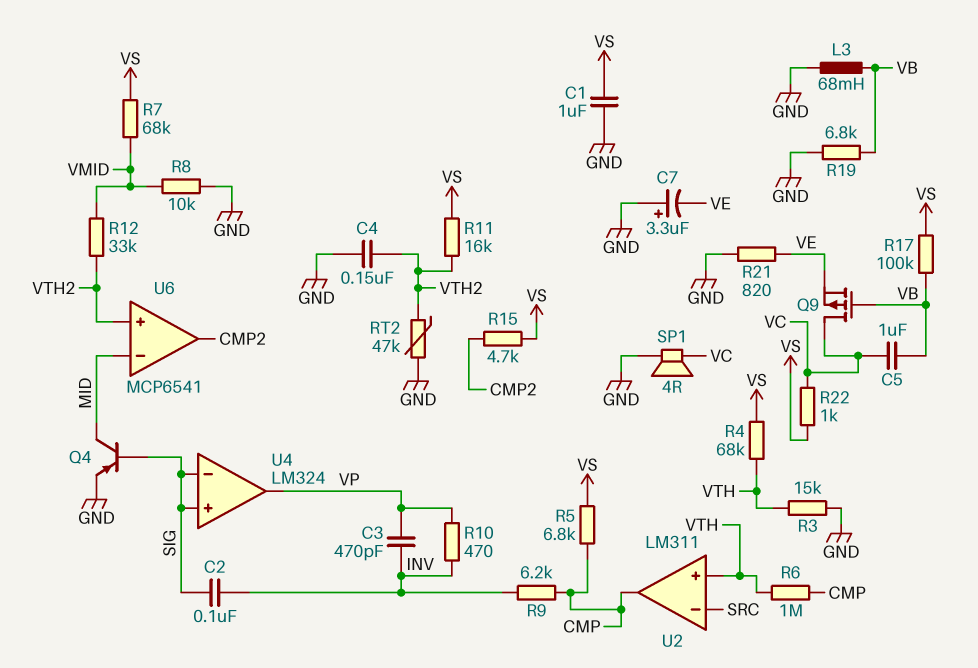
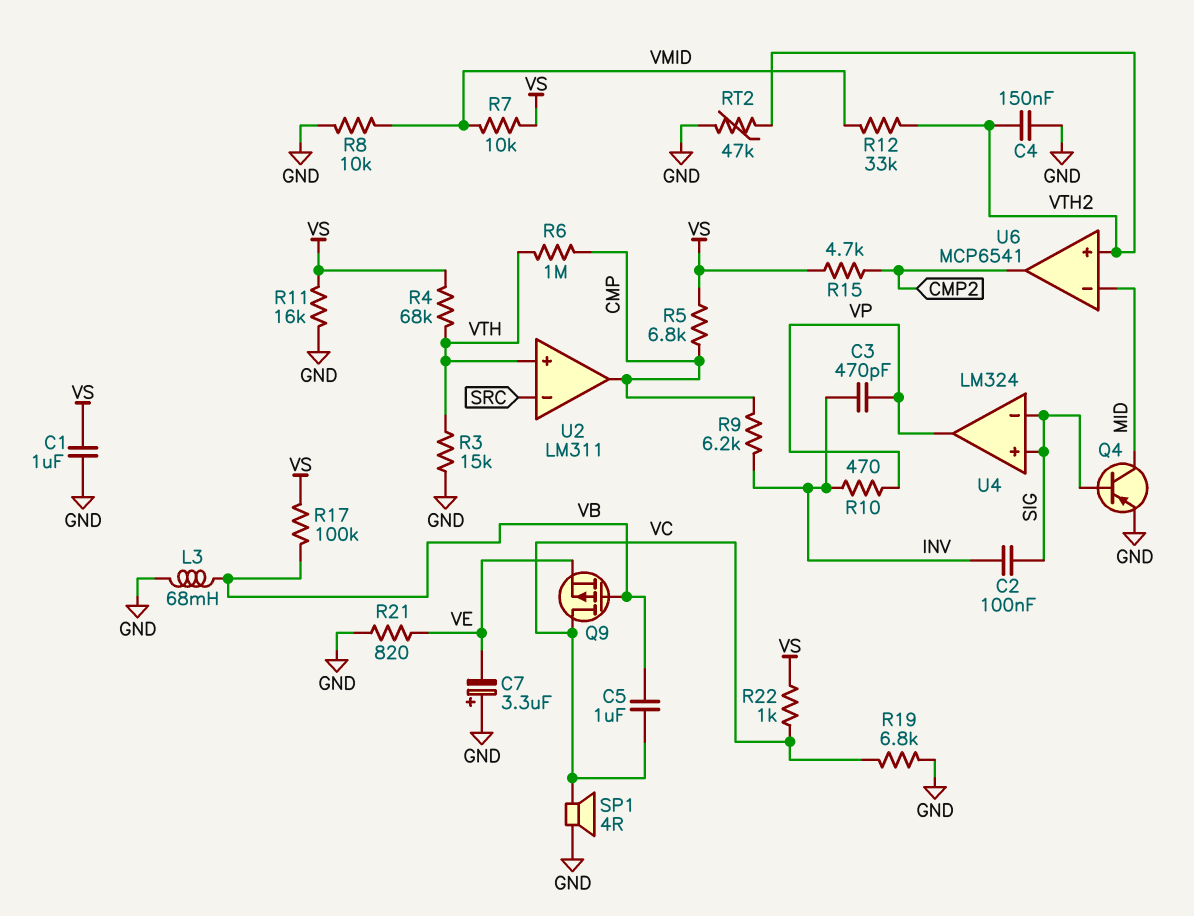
R7: 68k (VMID, VS) -> 10k (VMID, VS)
R11: 16k (VS, VTH2) -> 16k (GND, VS)
R19: 6.8k (GND, VB) -> 6.8k (GND, VC)

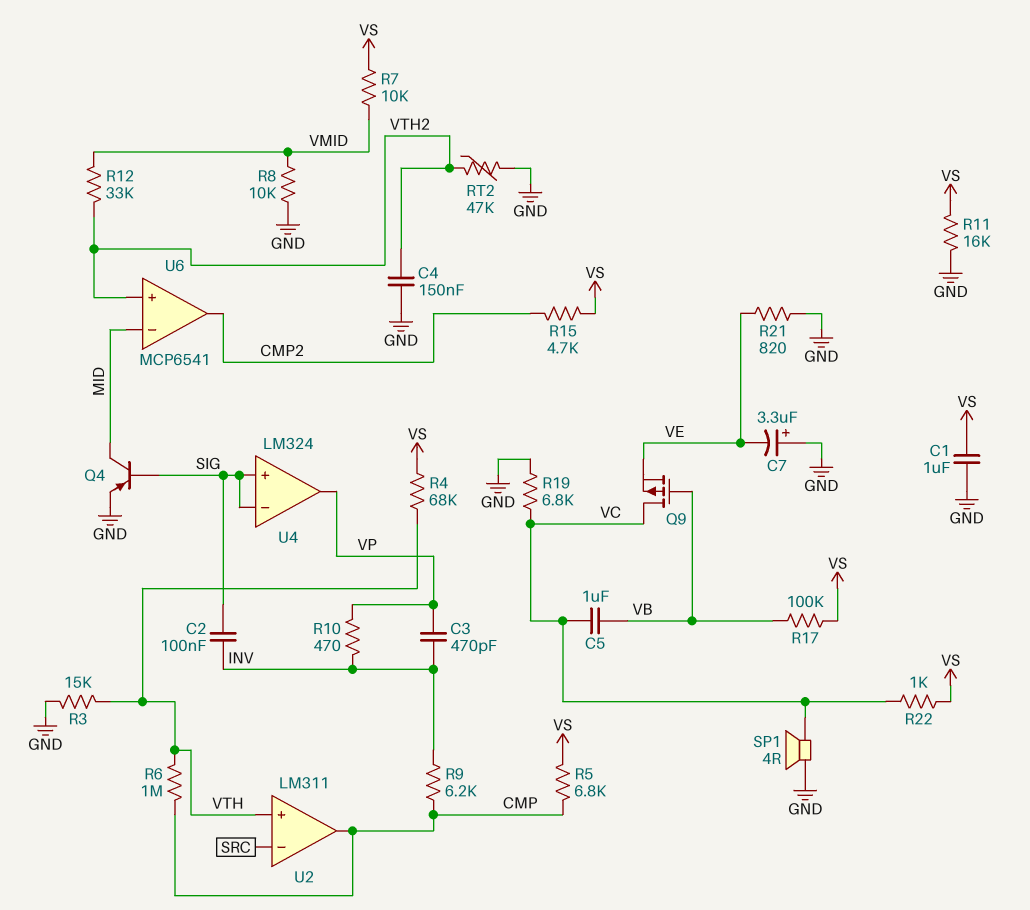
L3: 68mH (GND, VB) -> none

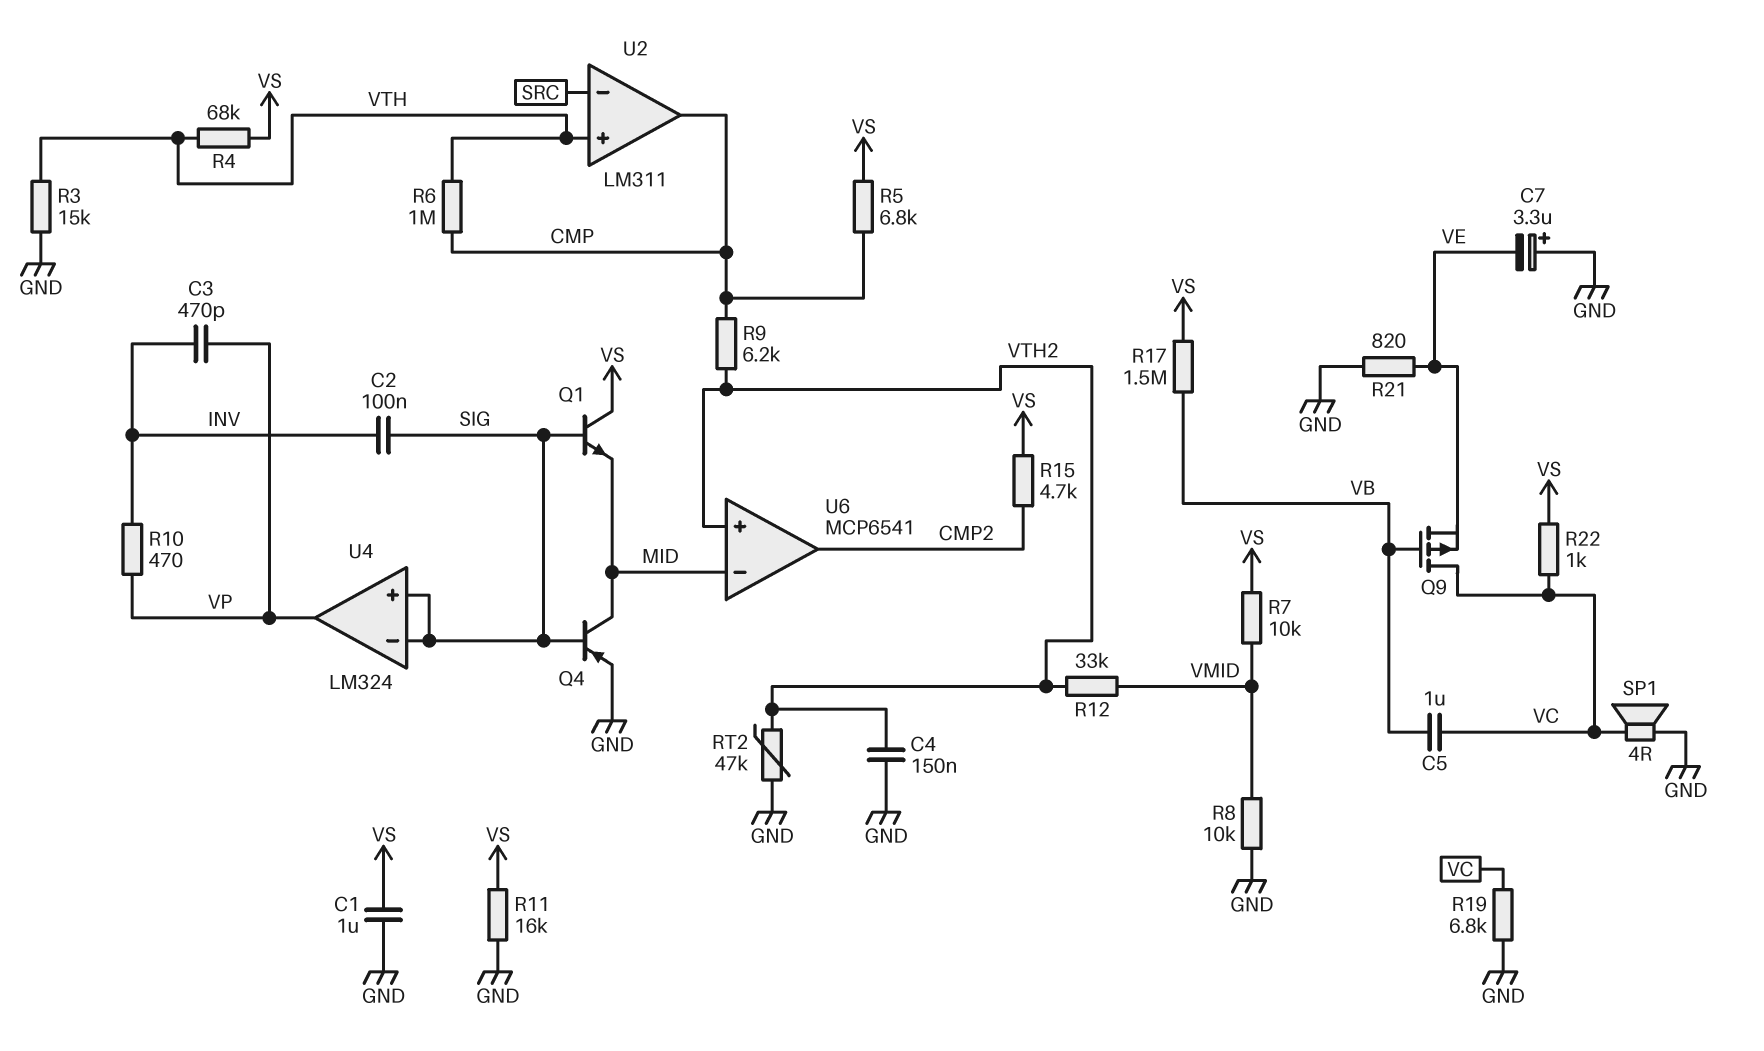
Q1: none -> NPN (B SIG, C VS, E MID)
R9: 6.2k (CMP, INV) -> 6.2k (CMP, VTH2)
R17: 100k (VB, VS) -> 1.5M (VB, VS)

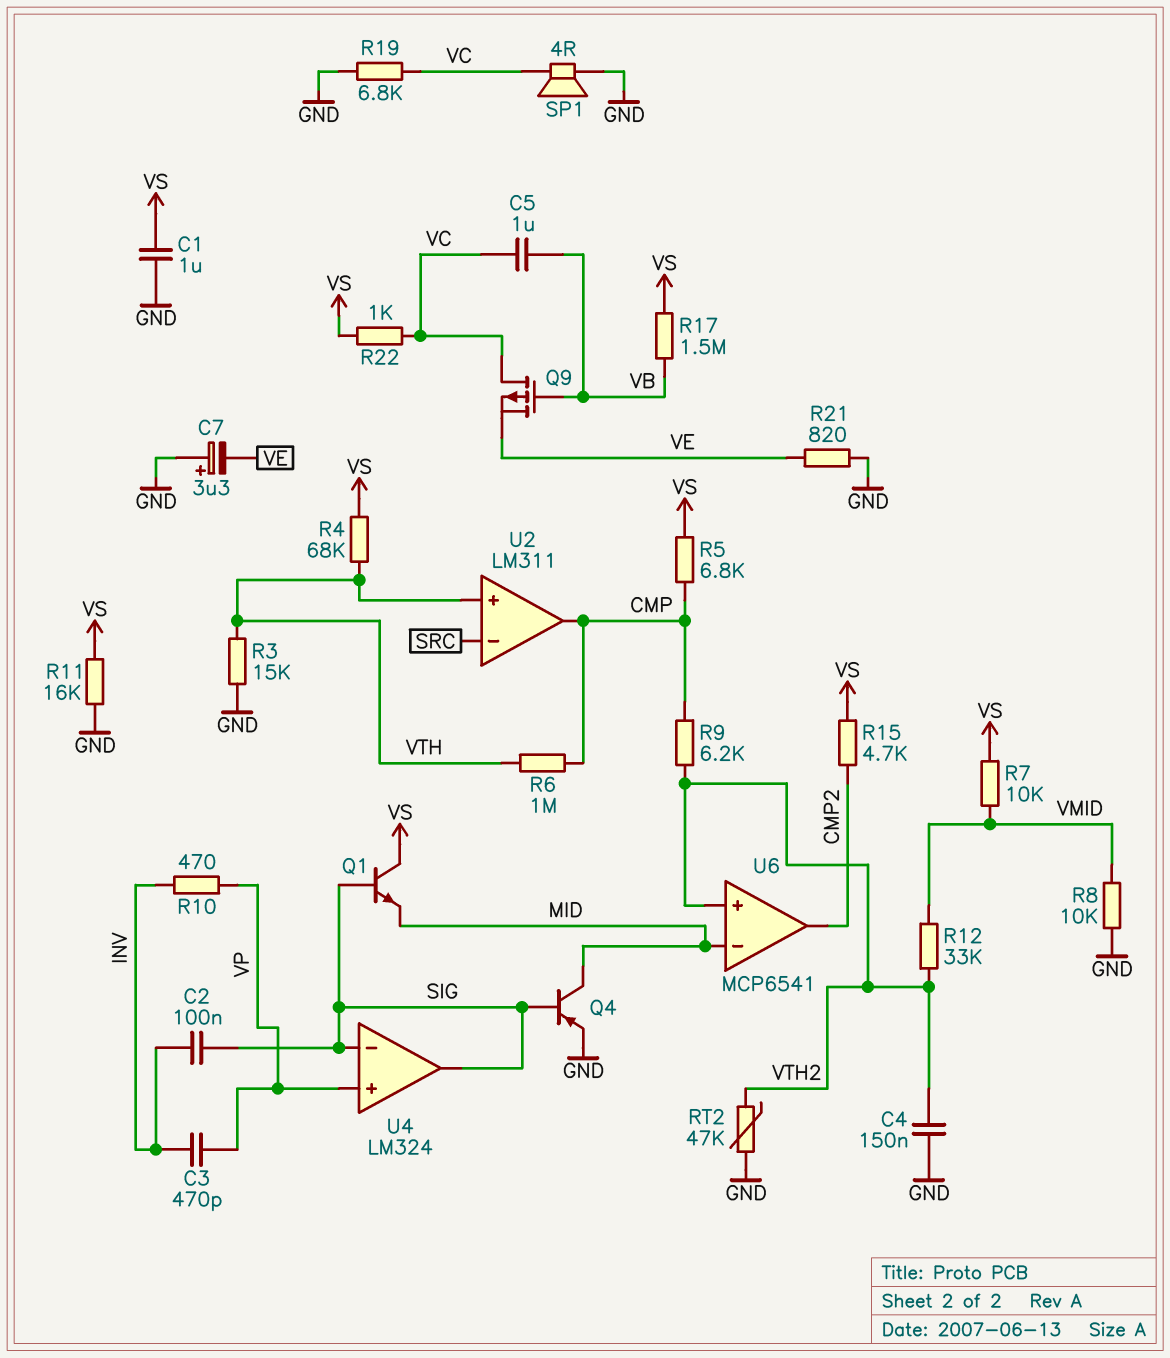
U4 pin in+: SIG -> VP
U4 pin out: VP -> SIG

